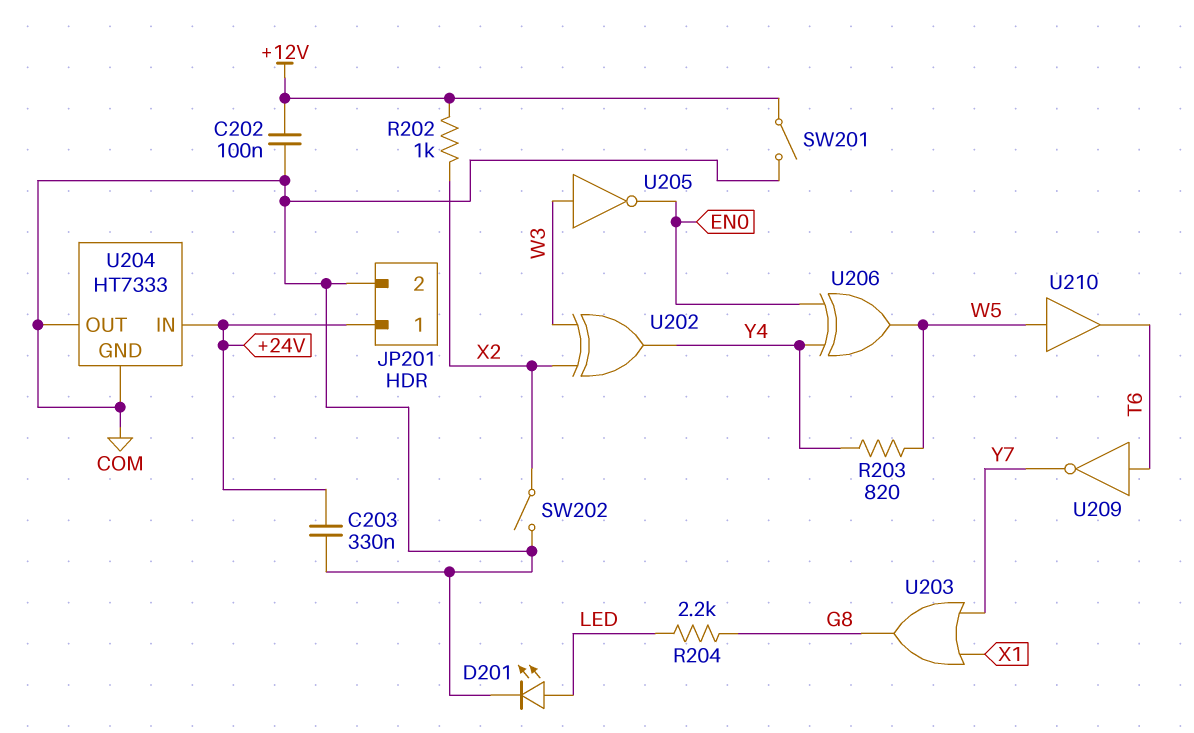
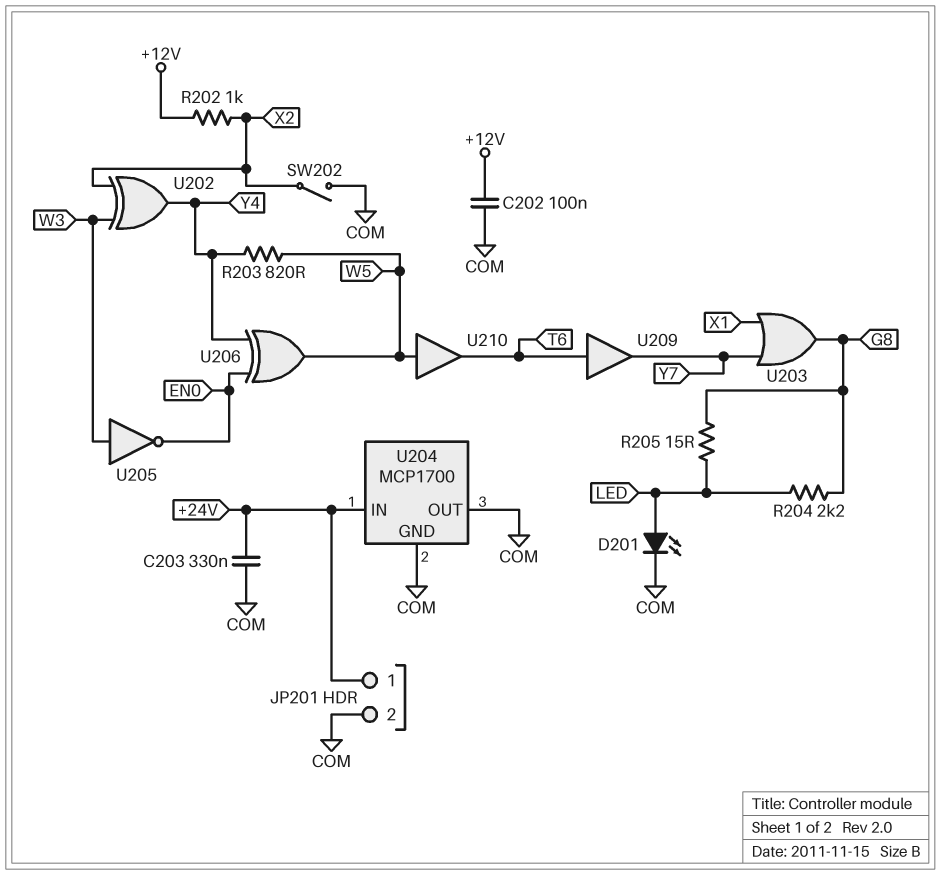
R205: none -> 15 (G8, LED)
SW201: switch (+12V, COM) -> none
U204: HT7333 -> MCP1700
U209: NOT (in T6, out Y7) -> buffer (in T6, out Y7)

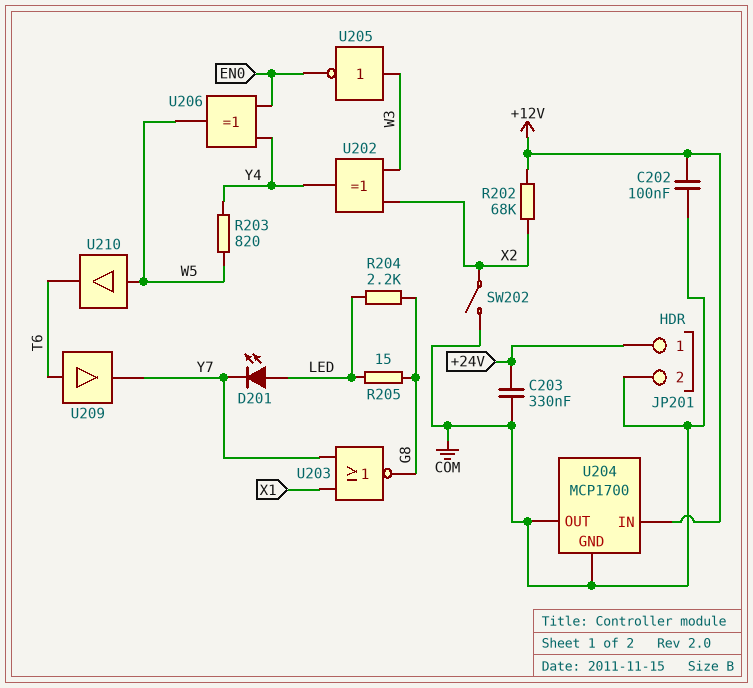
D201: LED (A LED, K COM) -> LED (A LED, K Y7)
R202: 1k (+12V, X2) -> 68k (+12V, X2)
U203: OR (in X1, in Y7, out G8) -> NOR (in X1, in Y7, out G8)
U204 pin IN: +24V -> +12V

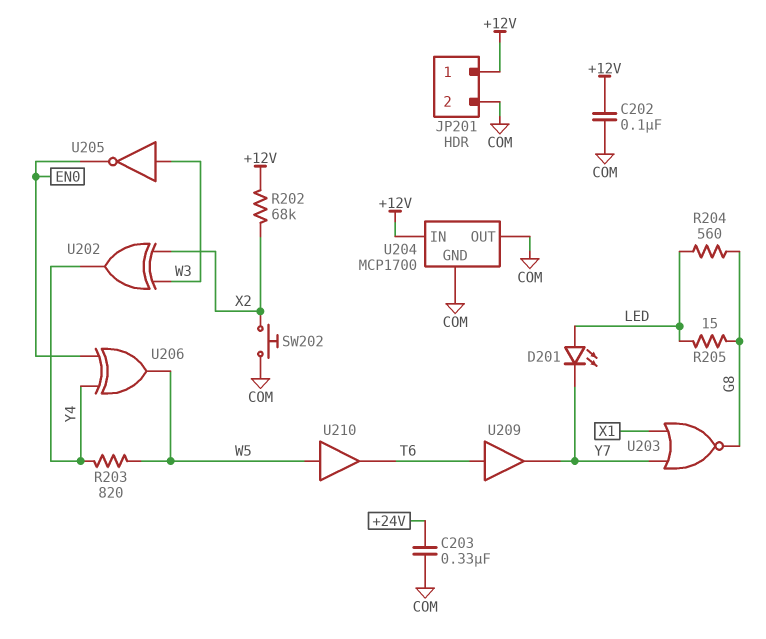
JP201 pin 1: +24V -> +12V
R204: 2.2k (G8, LED) -> 560 (G8, LED)
SW202: switch (COM, X2) -> button (COM, X2)

